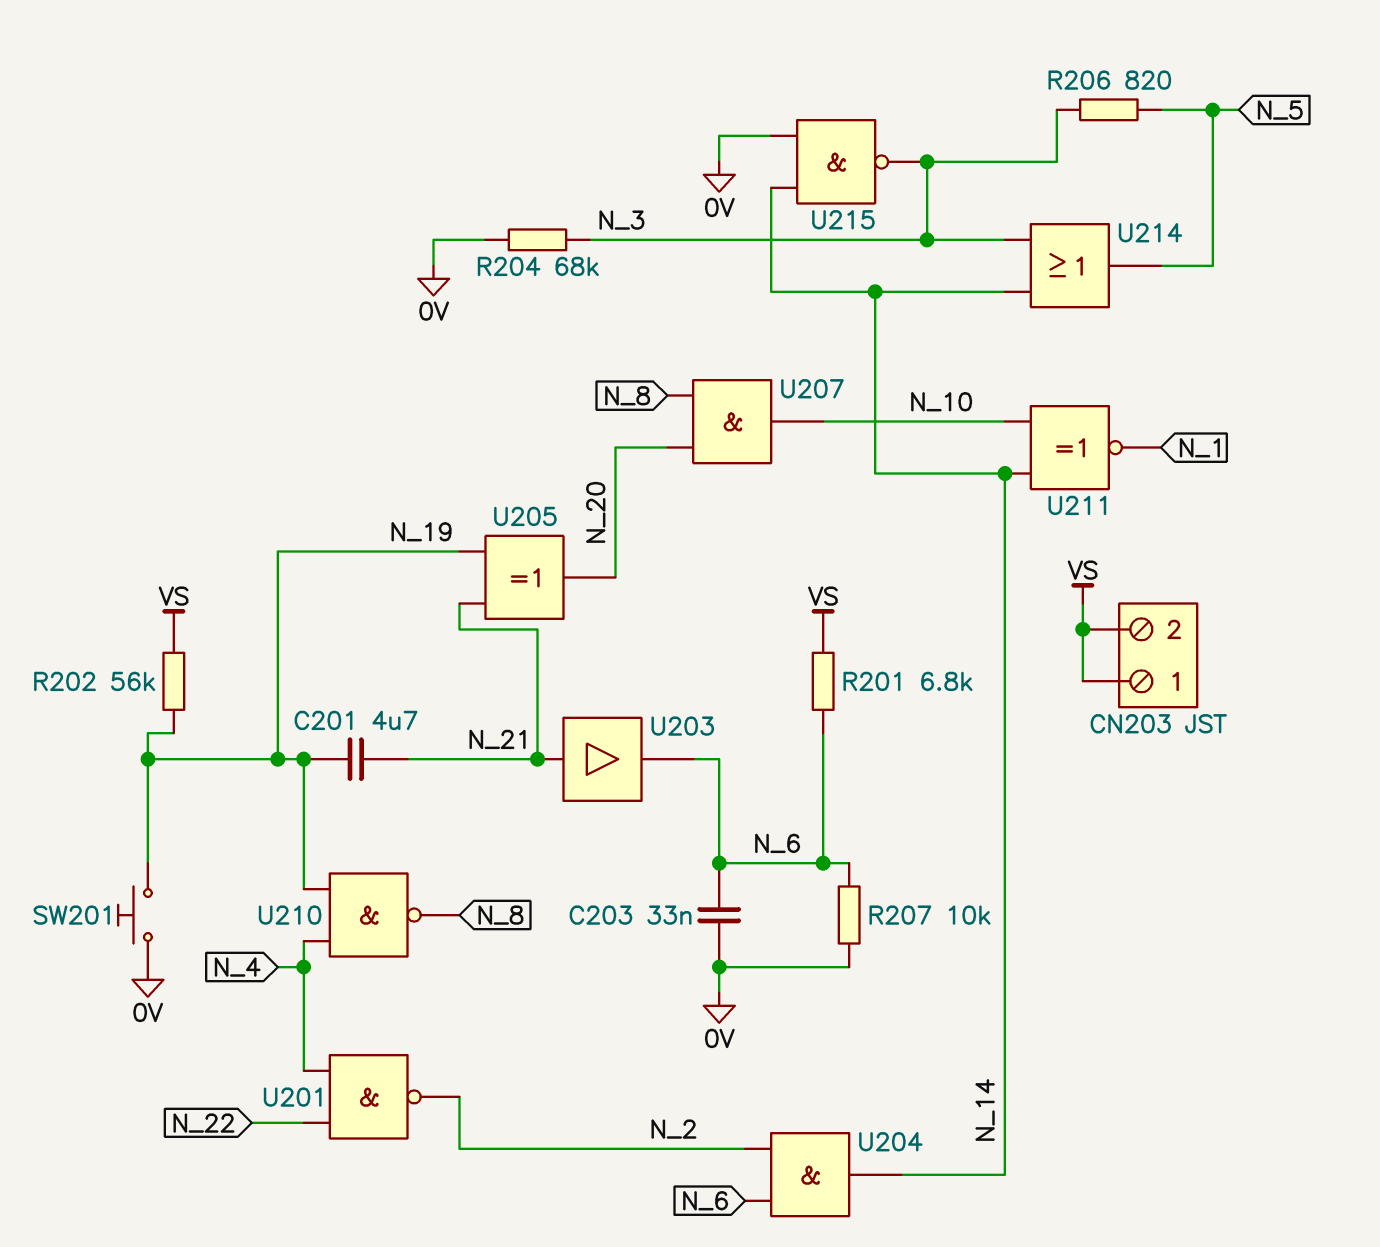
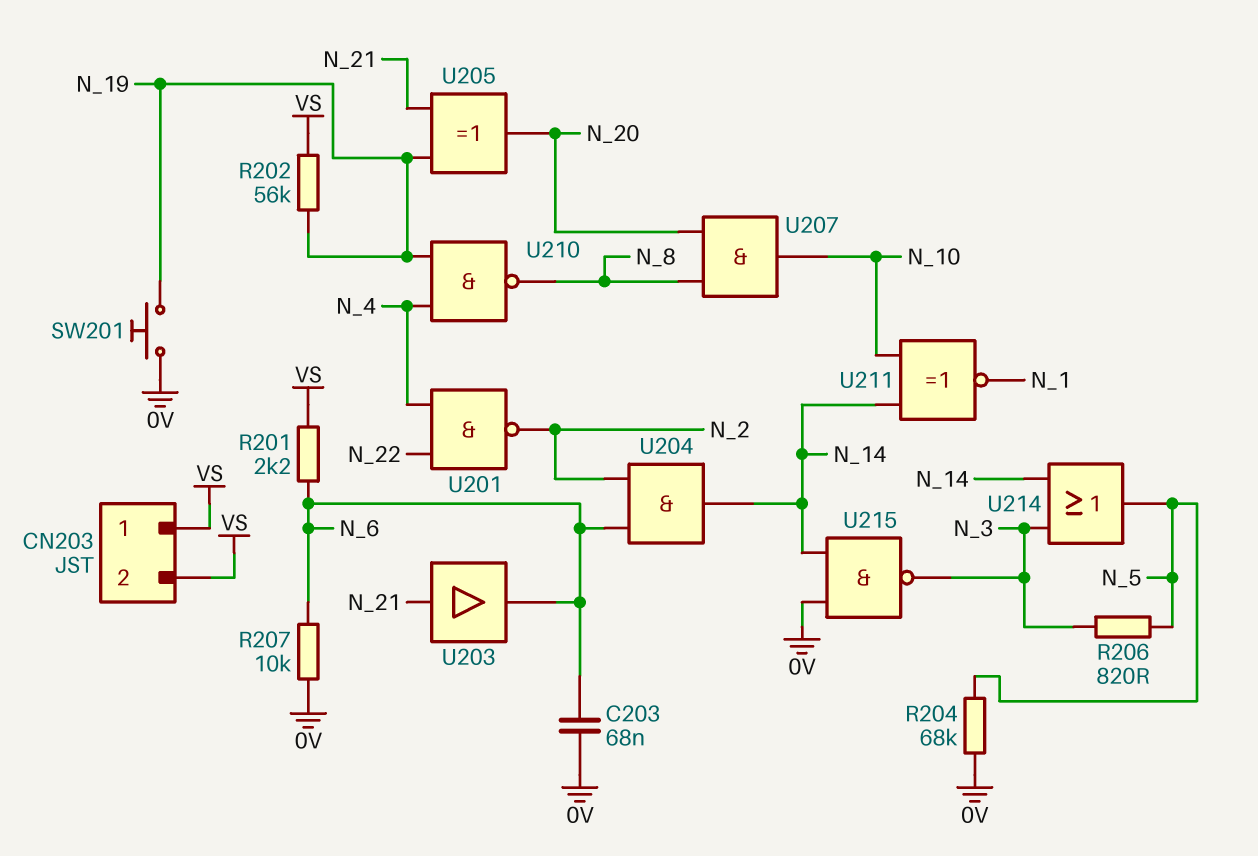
C201: 4.7uF (N_19, N_21) -> none
C203: 33nF (0V, N_6) -> 68nF (0V, N_6)
R201: 6.8k (N_6, VS) -> 2.2k (N_6, VS)
R204: 68k (0V, N_3) -> 68k (0V, N_5)

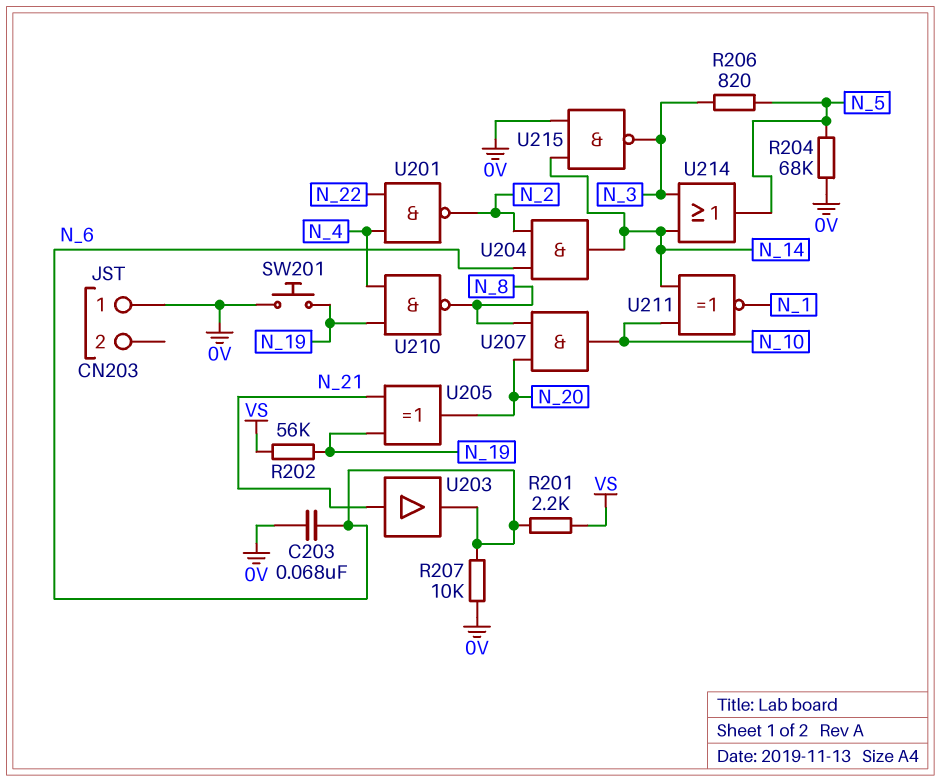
CN203 pin 1: VS -> 0V
CN203 pin 2: VS -> none

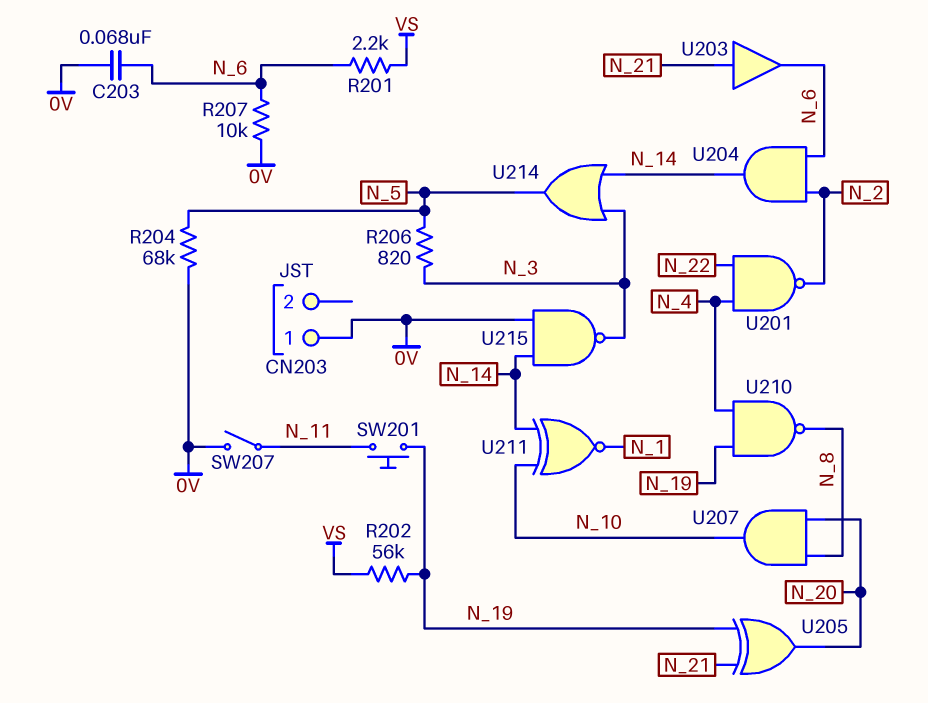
SW201: button (0V, N_19) -> button (N_11, N_19)
SW207: none -> switch (0V, N_11)

